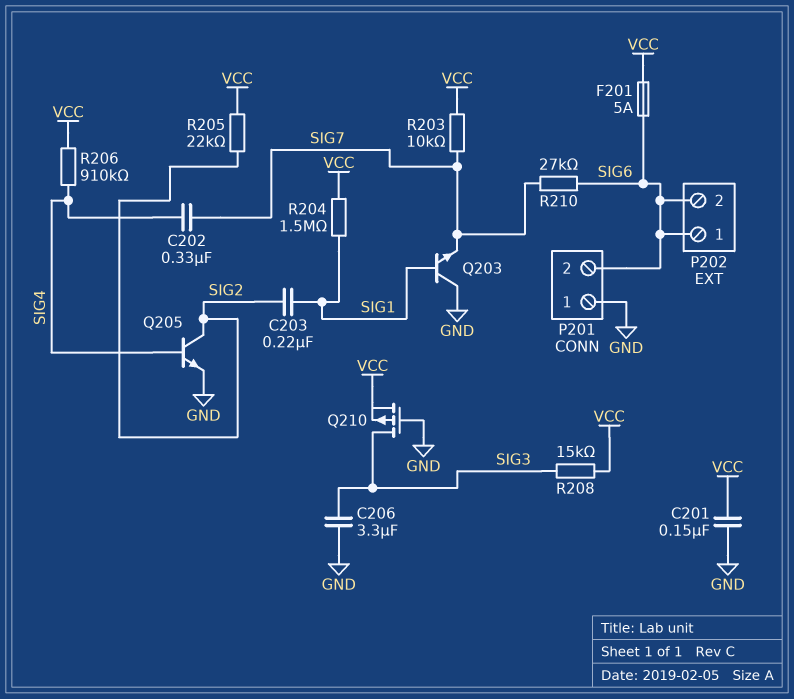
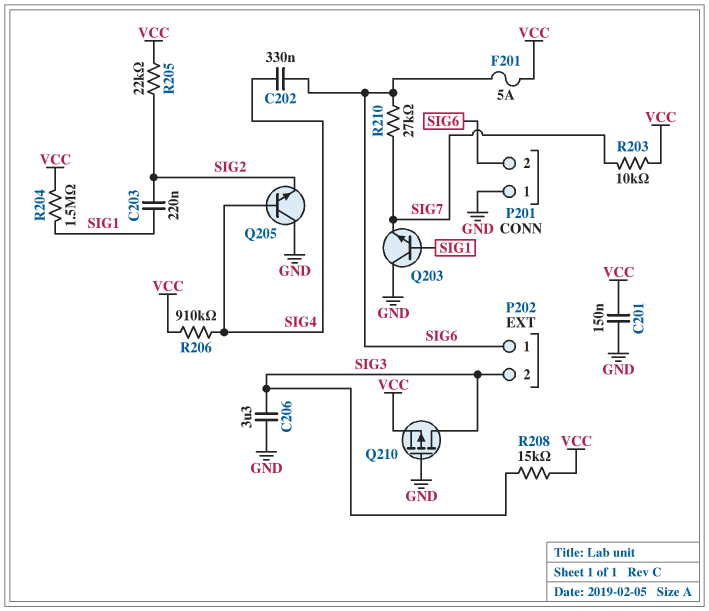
C202: 330nF (SIG4, SIG7) -> 330nF (SIG4, SIG6)
P202 pin 2: SIG6 -> SIG3
Q205: NPN (B SIG4, C SIG2, E GND) -> NPN (B SIG4, C GND, E SIG2)

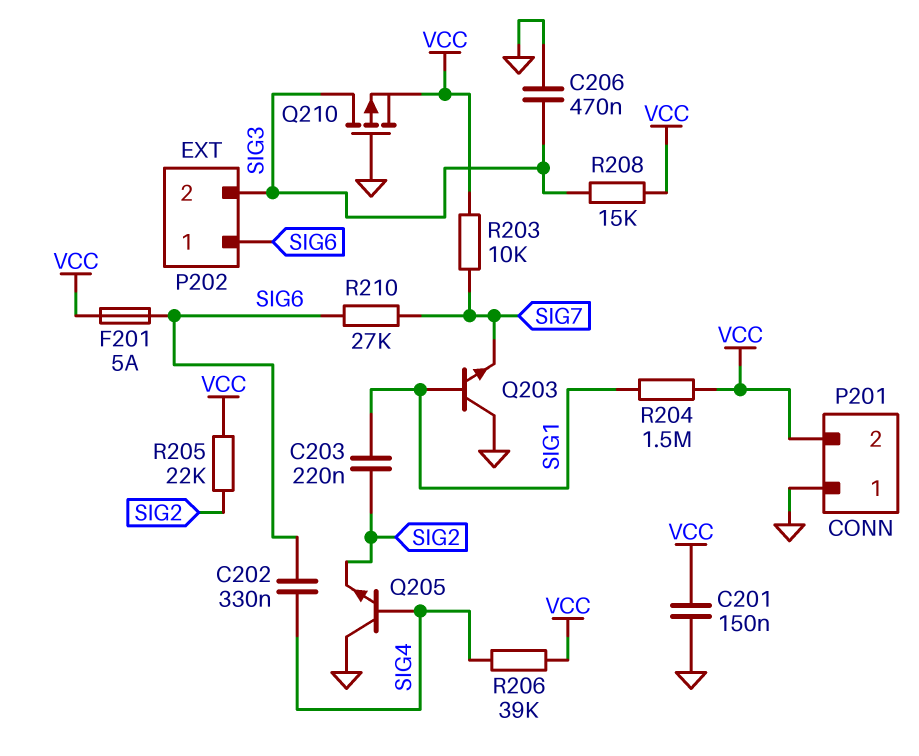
C206: 3.3uF (GND, SIG3) -> 470nF (GND, SIG3)
P201 pin 2: SIG6 -> VCC
R206: 910k (SIG4, VCC) -> 39k (SIG4, VCC)

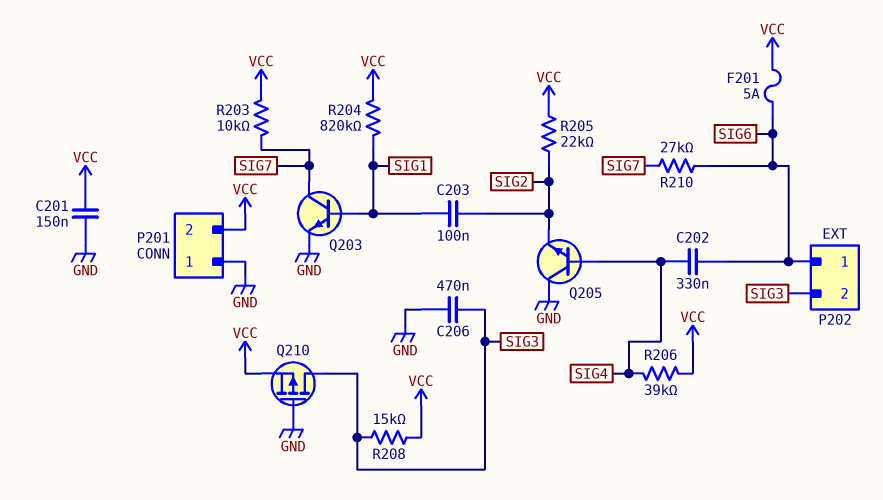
C203: 220nF (SIG1, SIG2) -> 100nF (SIG1, SIG2)
Q203: NPN (B SIG1, C GND, E SIG7) -> NPN (B SIG1, C SIG7, E GND)
R204: 1.5M (SIG1, VCC) -> 820k (SIG1, VCC)

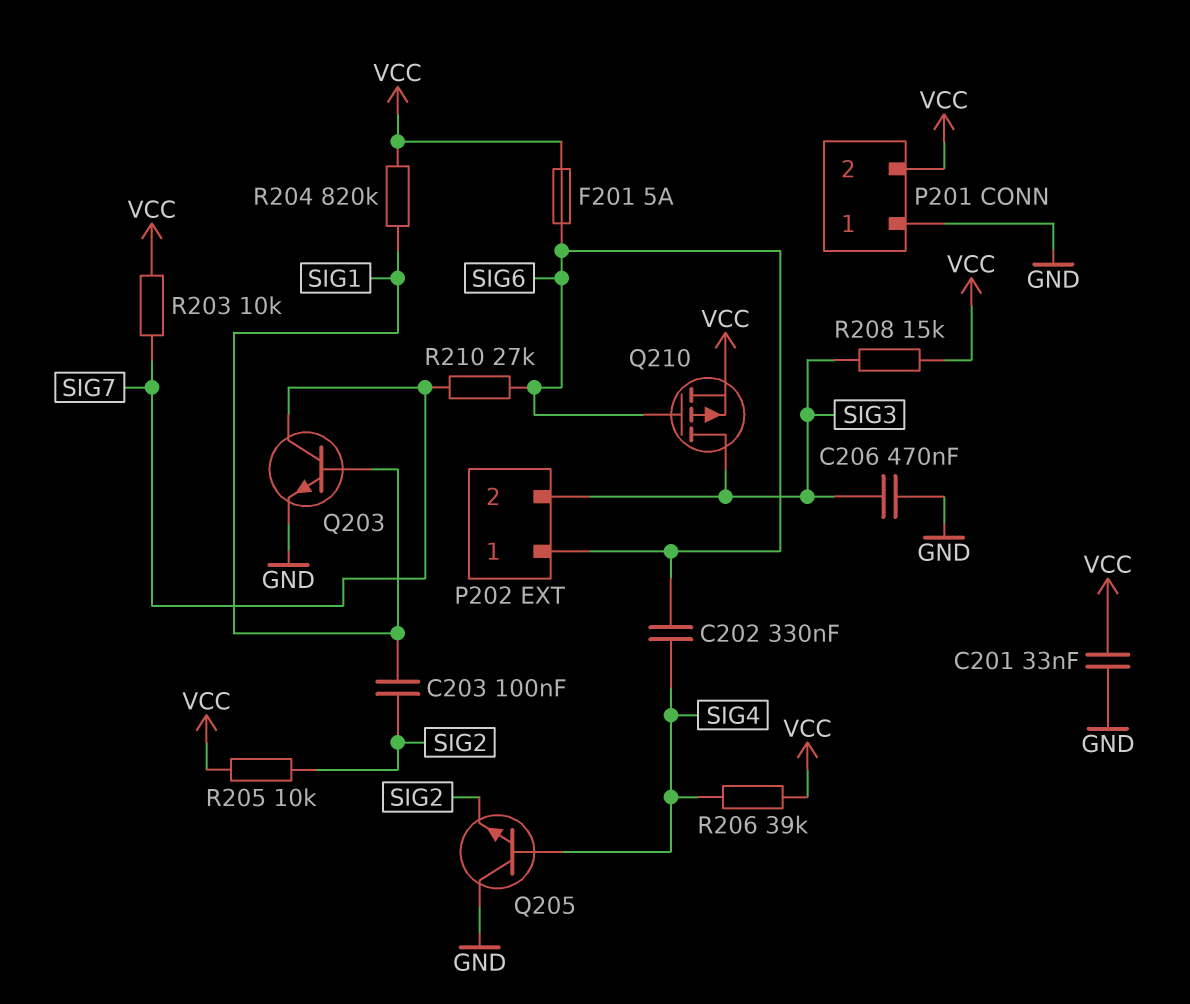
C201: 150nF (GND, VCC) -> 33nF (GND, VCC)
Q210: PMOS (G GND, D SIG3, S VCC) -> PMOS (G SIG6, D SIG3, S VCC)
R205: 22k (SIG2, VCC) -> 10k (SIG2, VCC)

